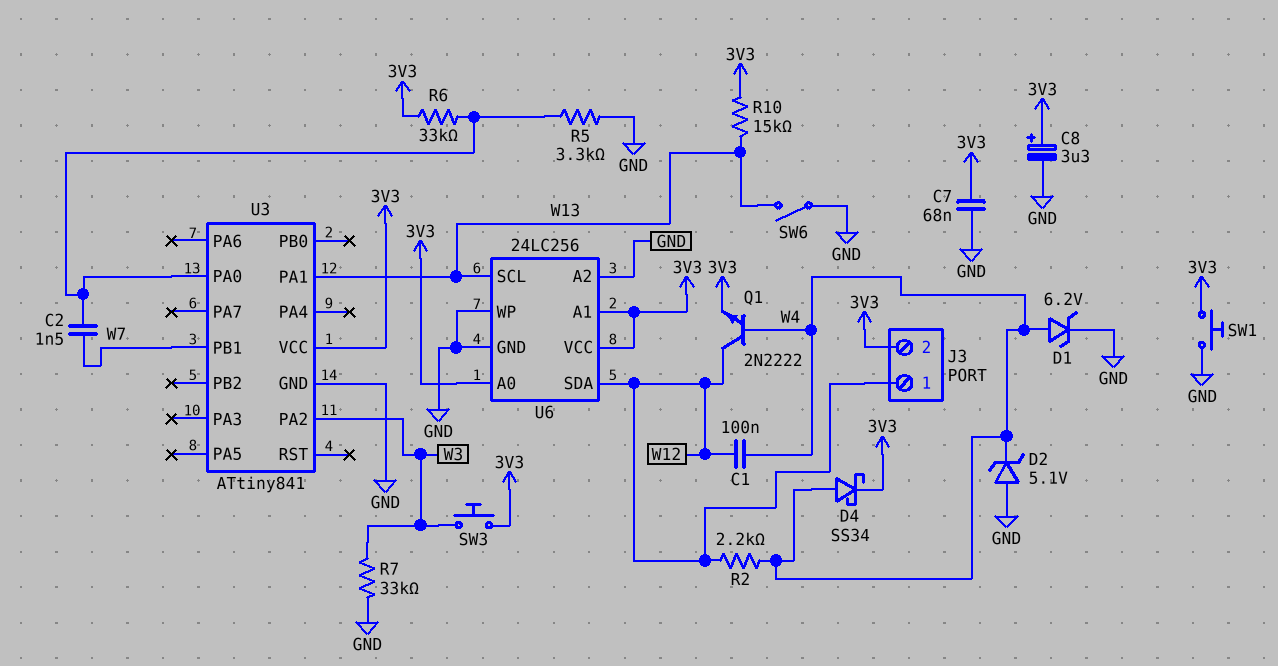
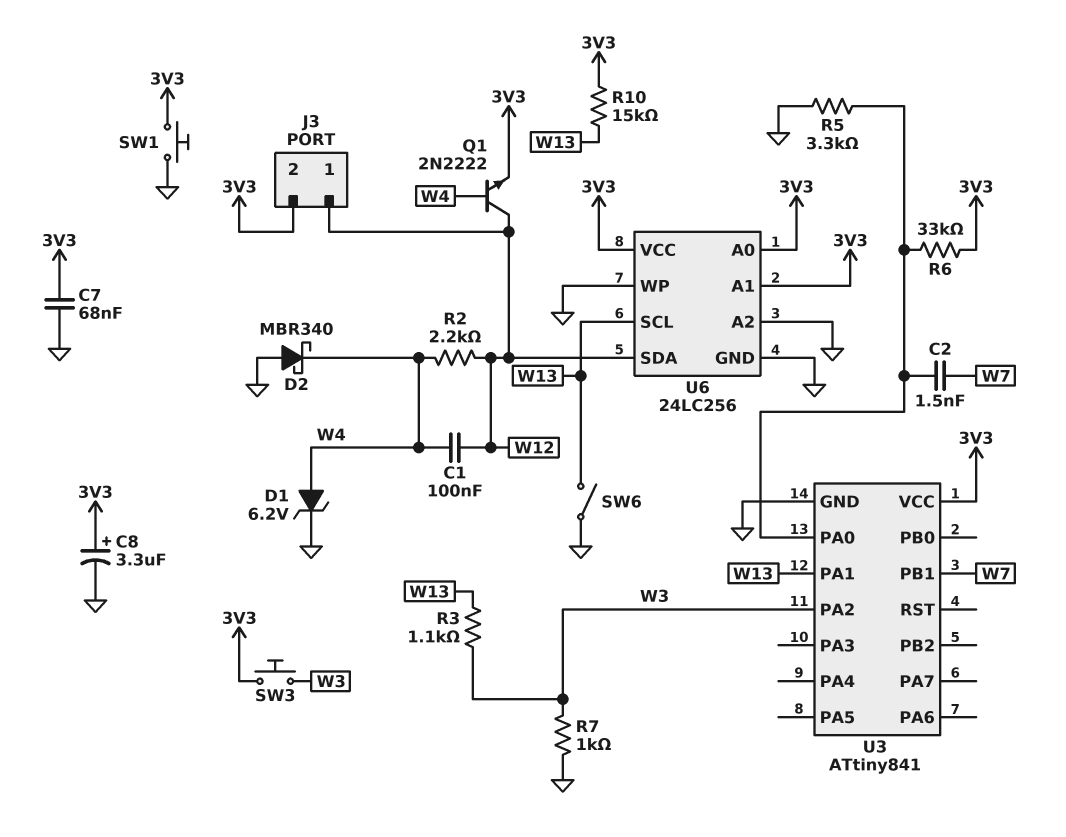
D2: zener 5.1V (A GND, K W4) -> schottky MBR340 (A GND, K W4)
D4: schottky SS34 (A W4, K 3V3) -> none
R3: none -> 1.1k (W3, W13)
R7: 33k (GND, W3) -> 1k (GND, W3)

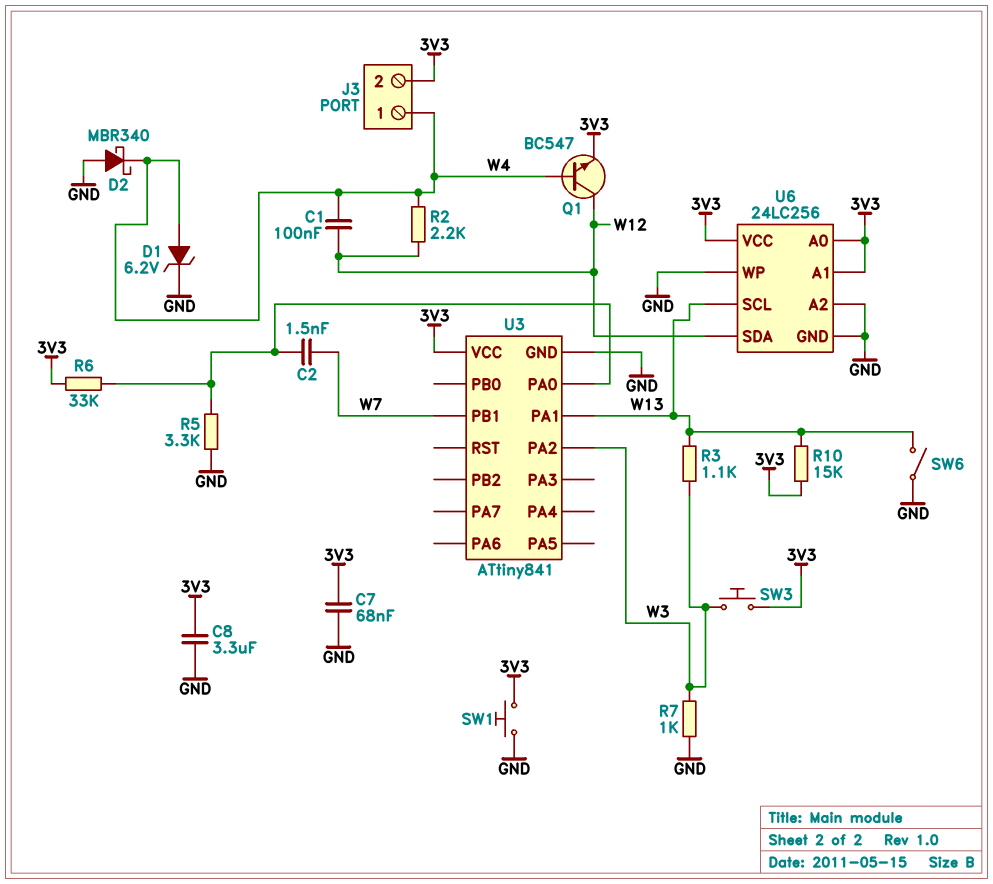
C8: 3.3uF (plus 3V3, minus GND) -> 3.3uF (3V3, GND)
J3 pin 1: W12 -> W4
Q1: NPN 2N2222 (B W4, C W12, E 3V3) -> NPN BC547 (B W4, C W12, E 3V3)

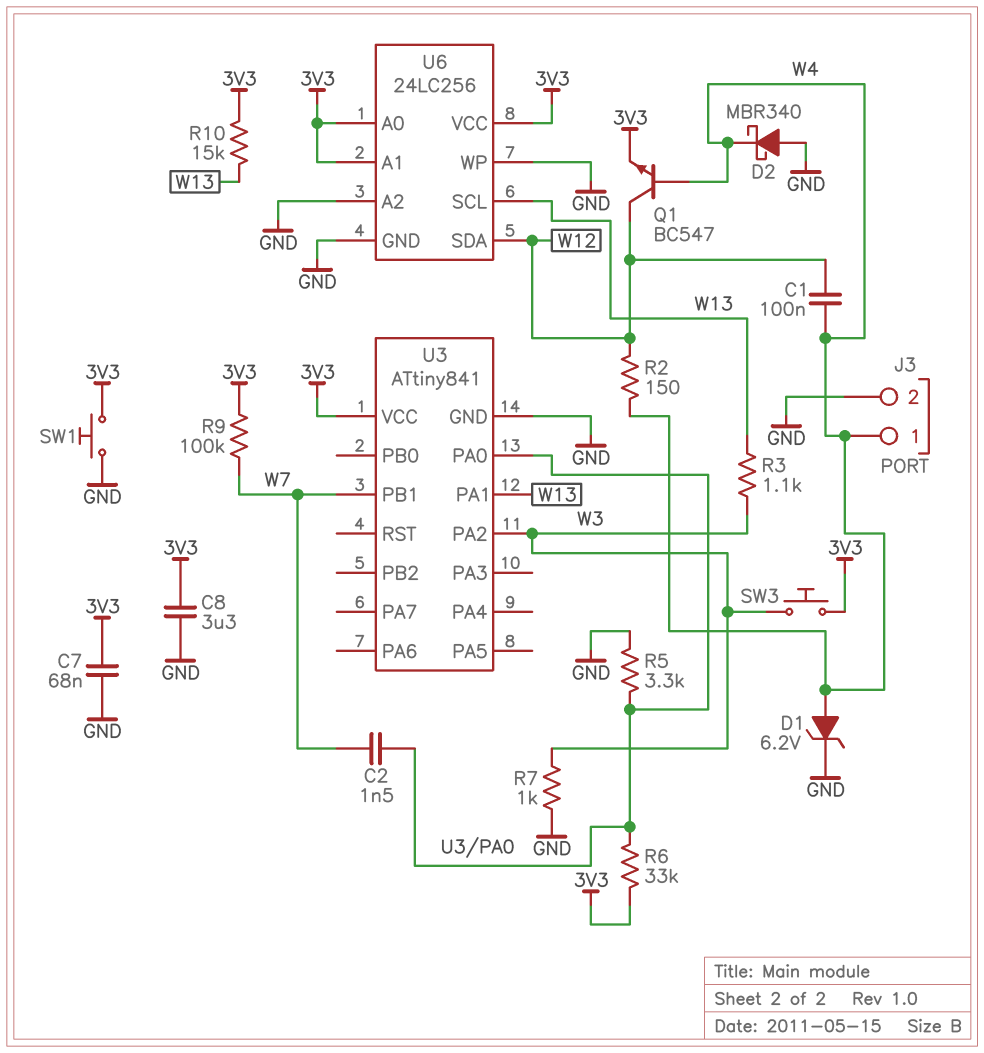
J3 pin 2: 3V3 -> GND
R2: 2.2k (W4, W12) -> 150 (W4, W12)
R9: none -> 100k (3V3, W7)
SW6: switch (GND, W13) -> none

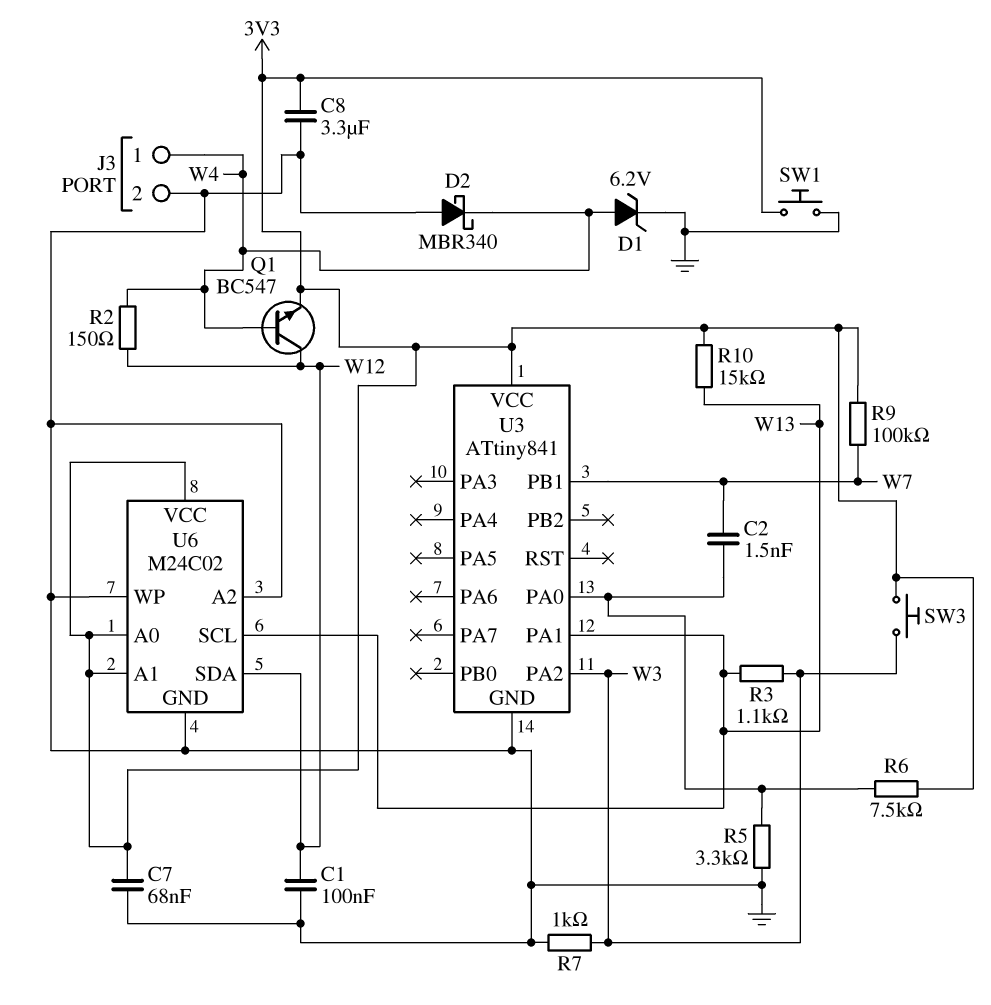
C1: 100nF (W4, W12) -> 100nF (GND, W12)
R6: 33k (3V3, U3/PA0) -> 7.5k (3V3, U3/PA0)
U6: 24LC256 -> M24C02

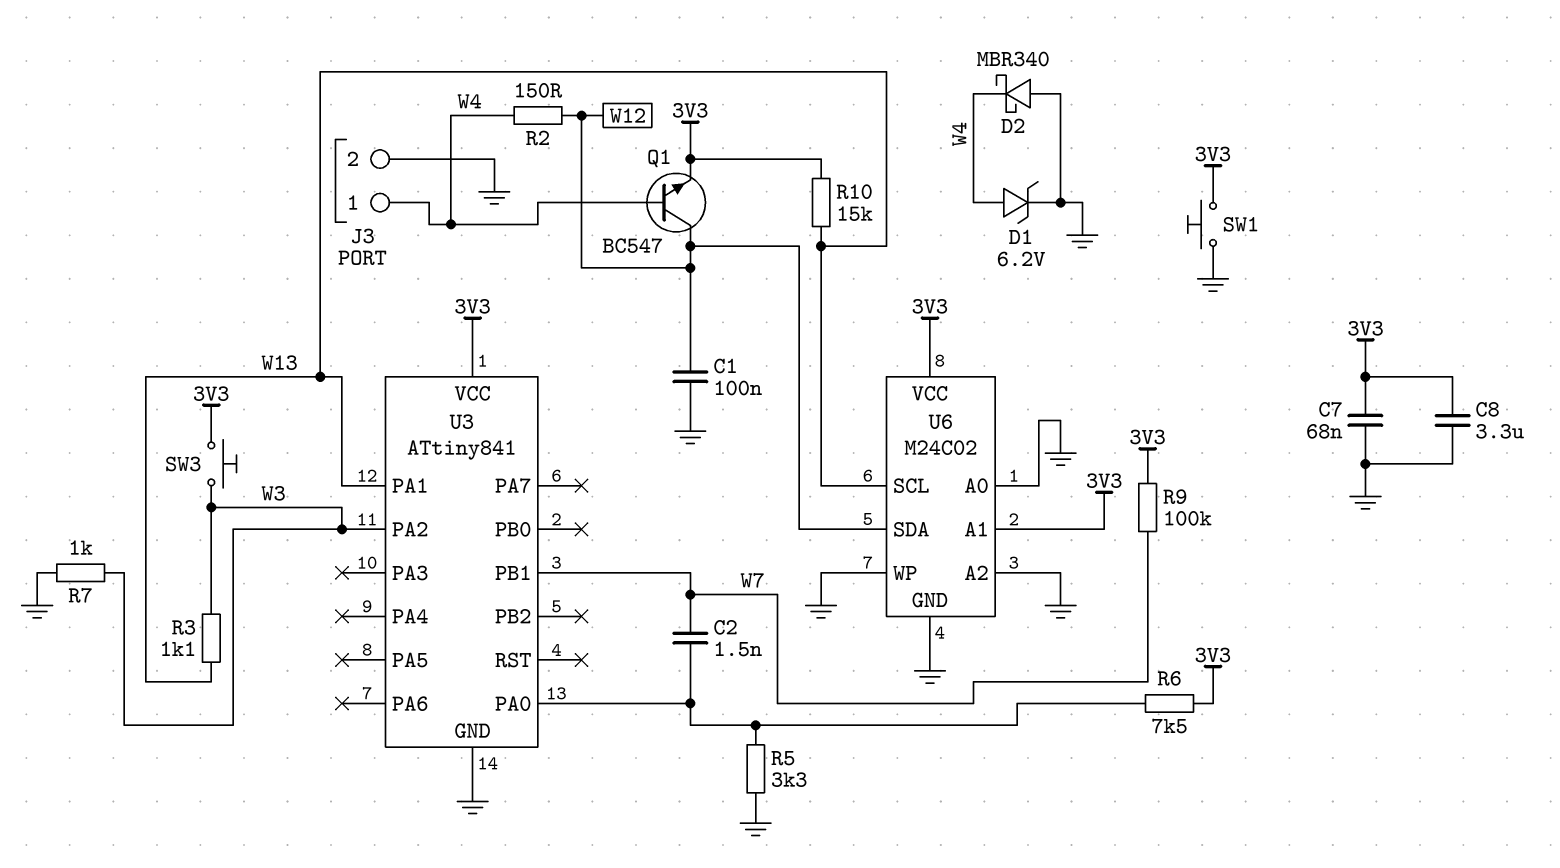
U6 pin A0: 3V3 -> GND

